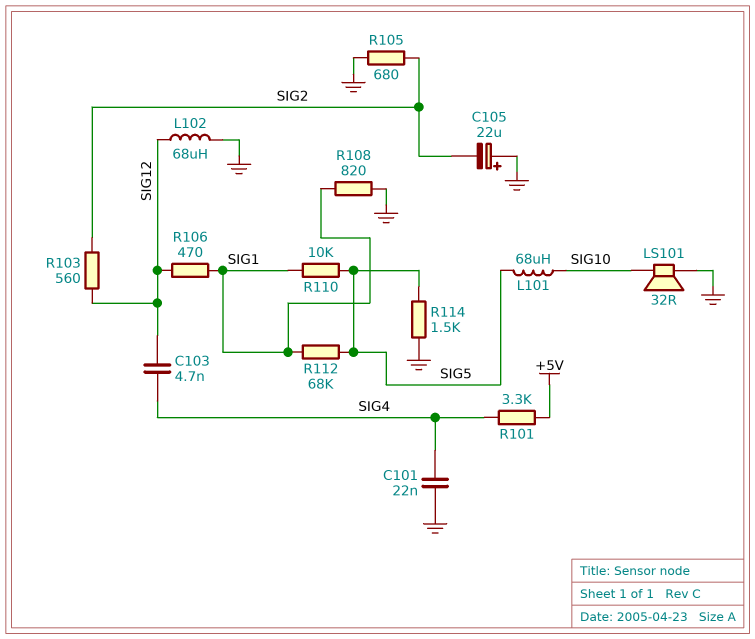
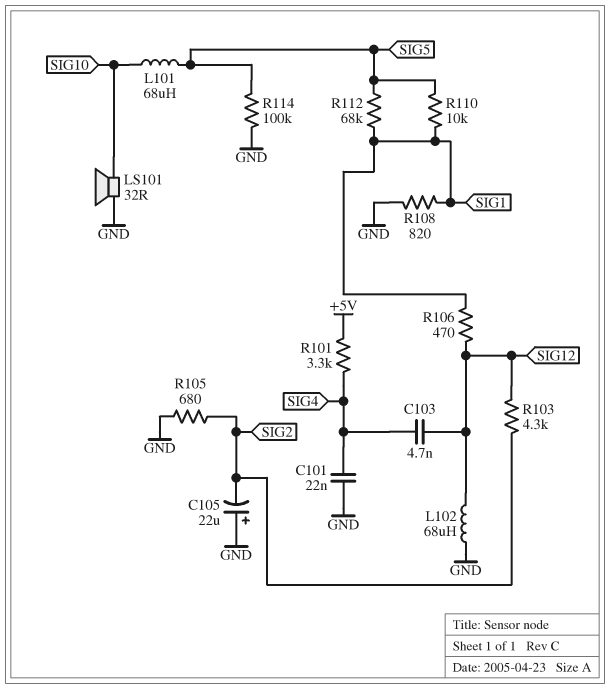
R103: 560 (SIG2, SIG12) -> 4.3k (SIG2, SIG12)
R114: 1.5k (GND, SIG5) -> 100k (GND, SIG5)

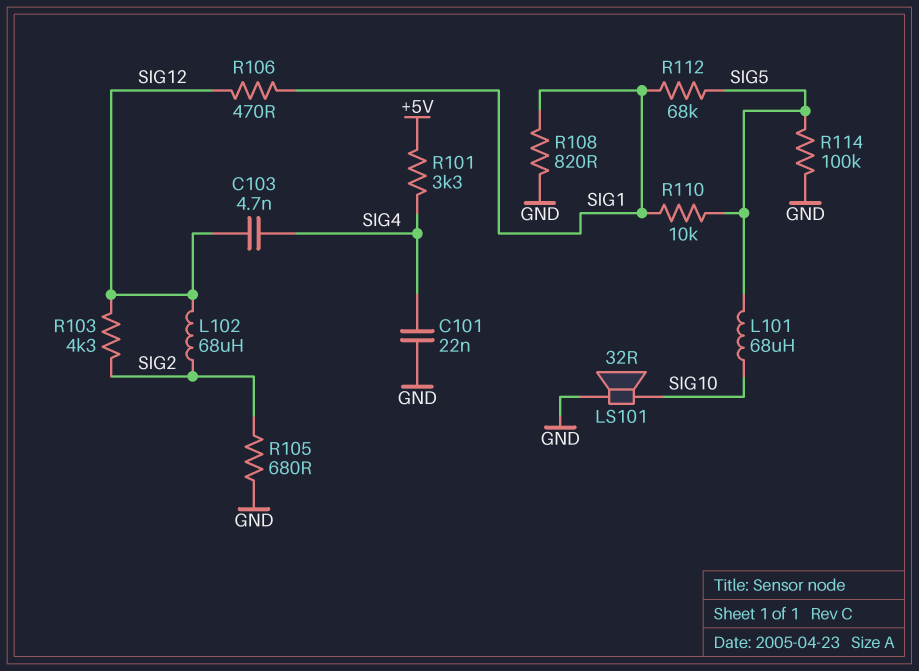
C105: 22uF (plus GND, minus SIG2) -> none
L102: 68uH (GND, SIG12) -> 68uH (SIG2, SIG12)

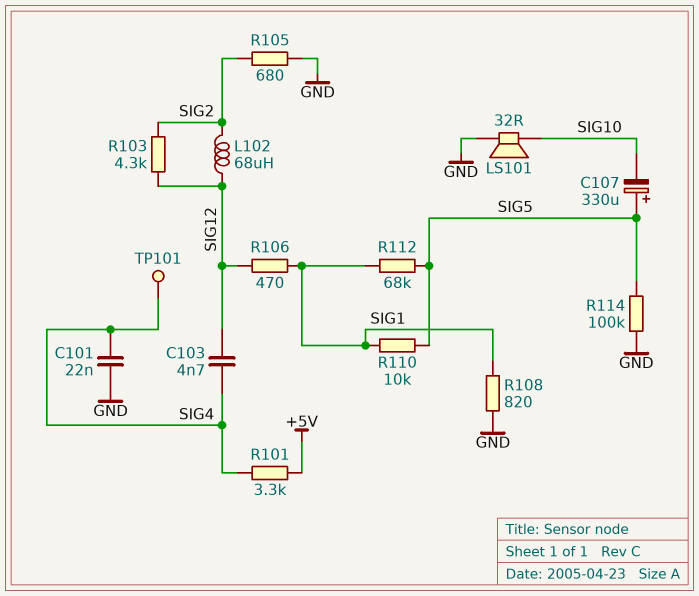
C107: none -> 330uF (plus SIG5, minus SIG10)
L101: 68uH (SIG5, SIG10) -> none
TP101: none -> test point (SIG4)

